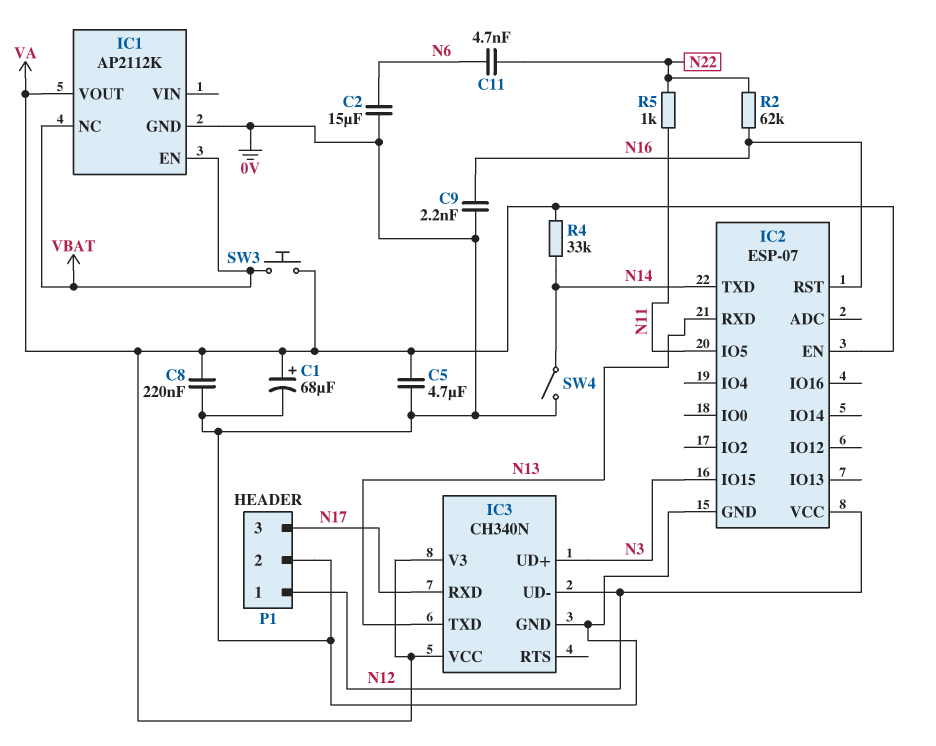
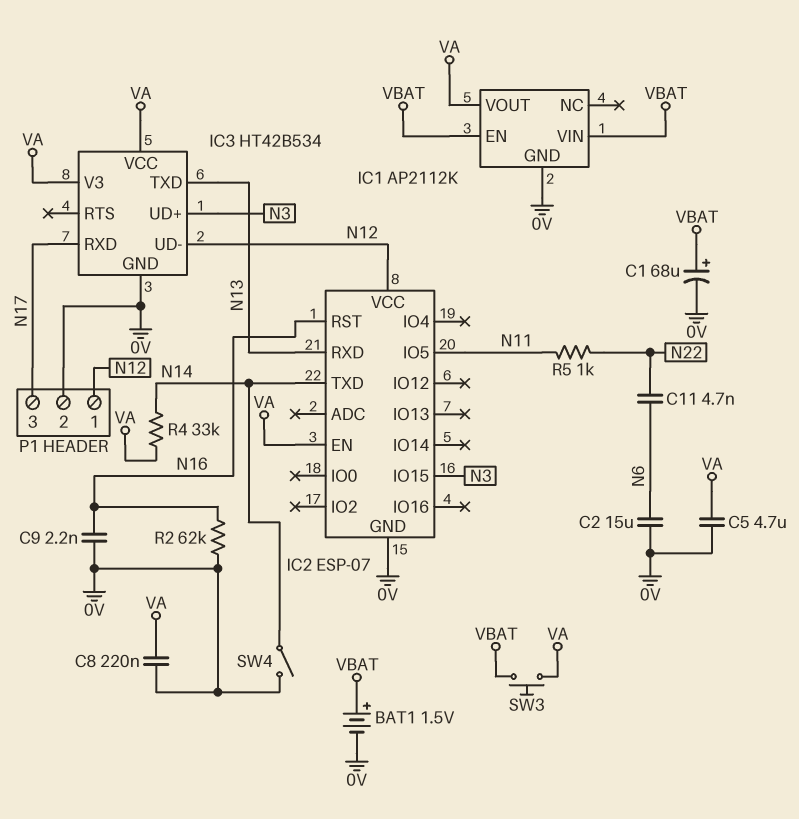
BAT1: none -> 1.5V (plus VBAT, minus 0V)
C1: 68uF (plus VA, minus 0V) -> 68uF (plus VBAT, minus 0V)
IC1 pin NC: VBAT -> none
IC1 pin VIN: none -> VBAT
IC3: CH340N -> HT42B534
R2: 62k (N16, N22) -> 62k (0V, N16)

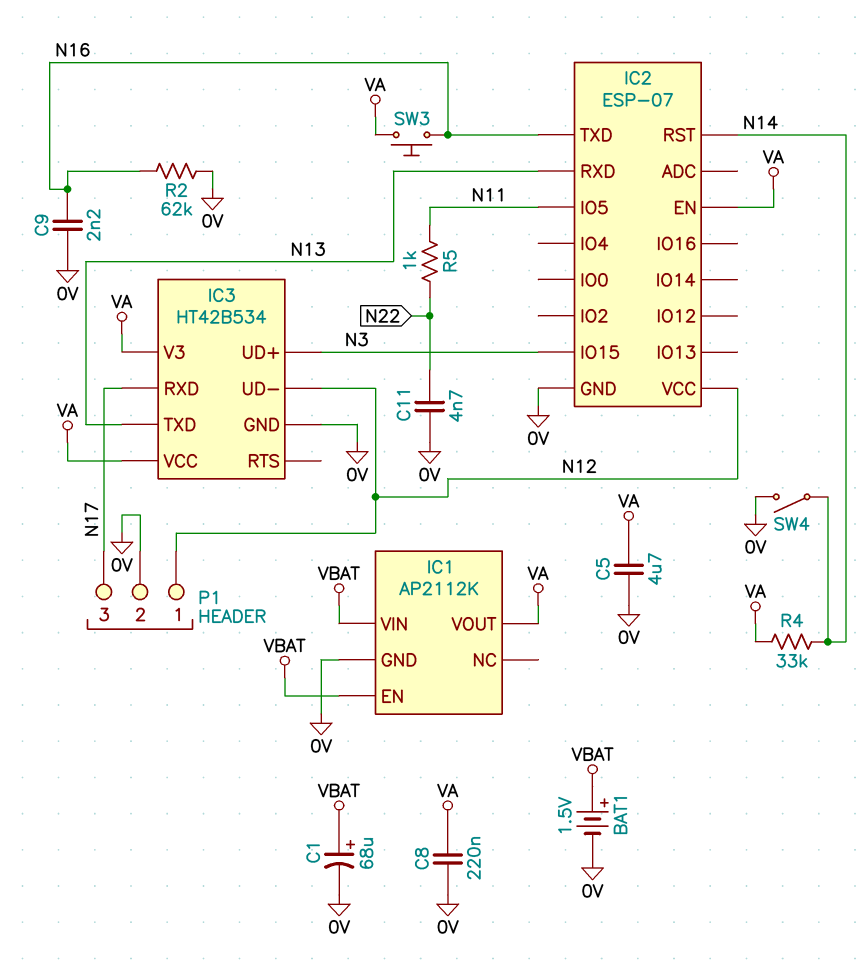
C2: 15uF (0V, N6) -> none
C11: 4.7nF (N6, N22) -> 4.7nF (0V, N22)
IC2 pin RST: N16 -> N14
IC2 pin TXD: N14 -> N16
SW3: button (VA, VBAT) -> button (N16, VA)

